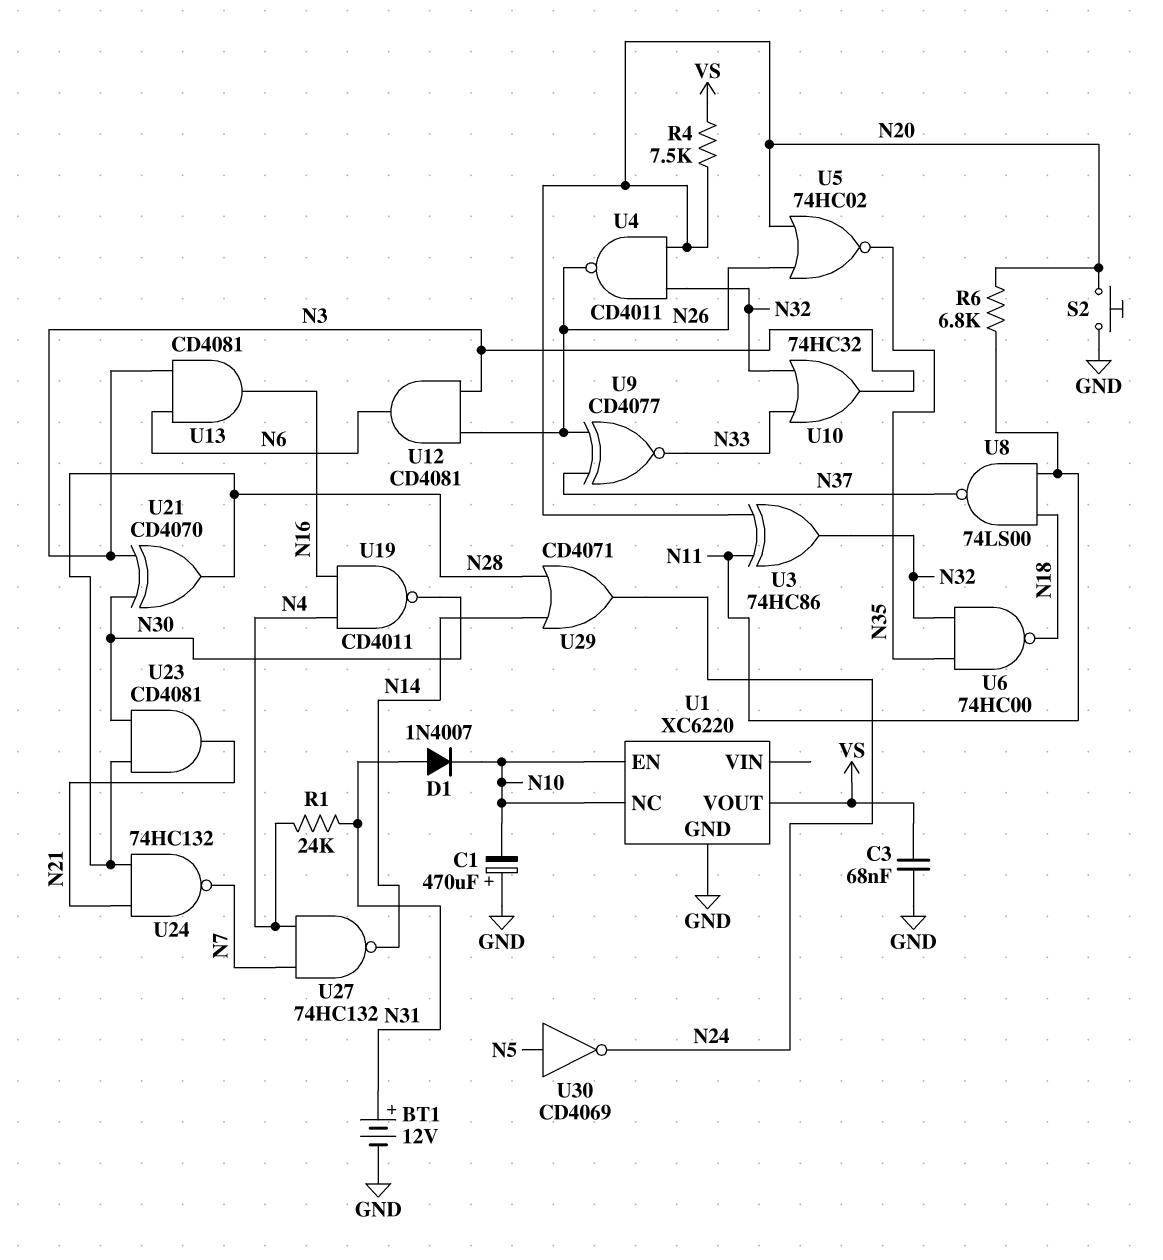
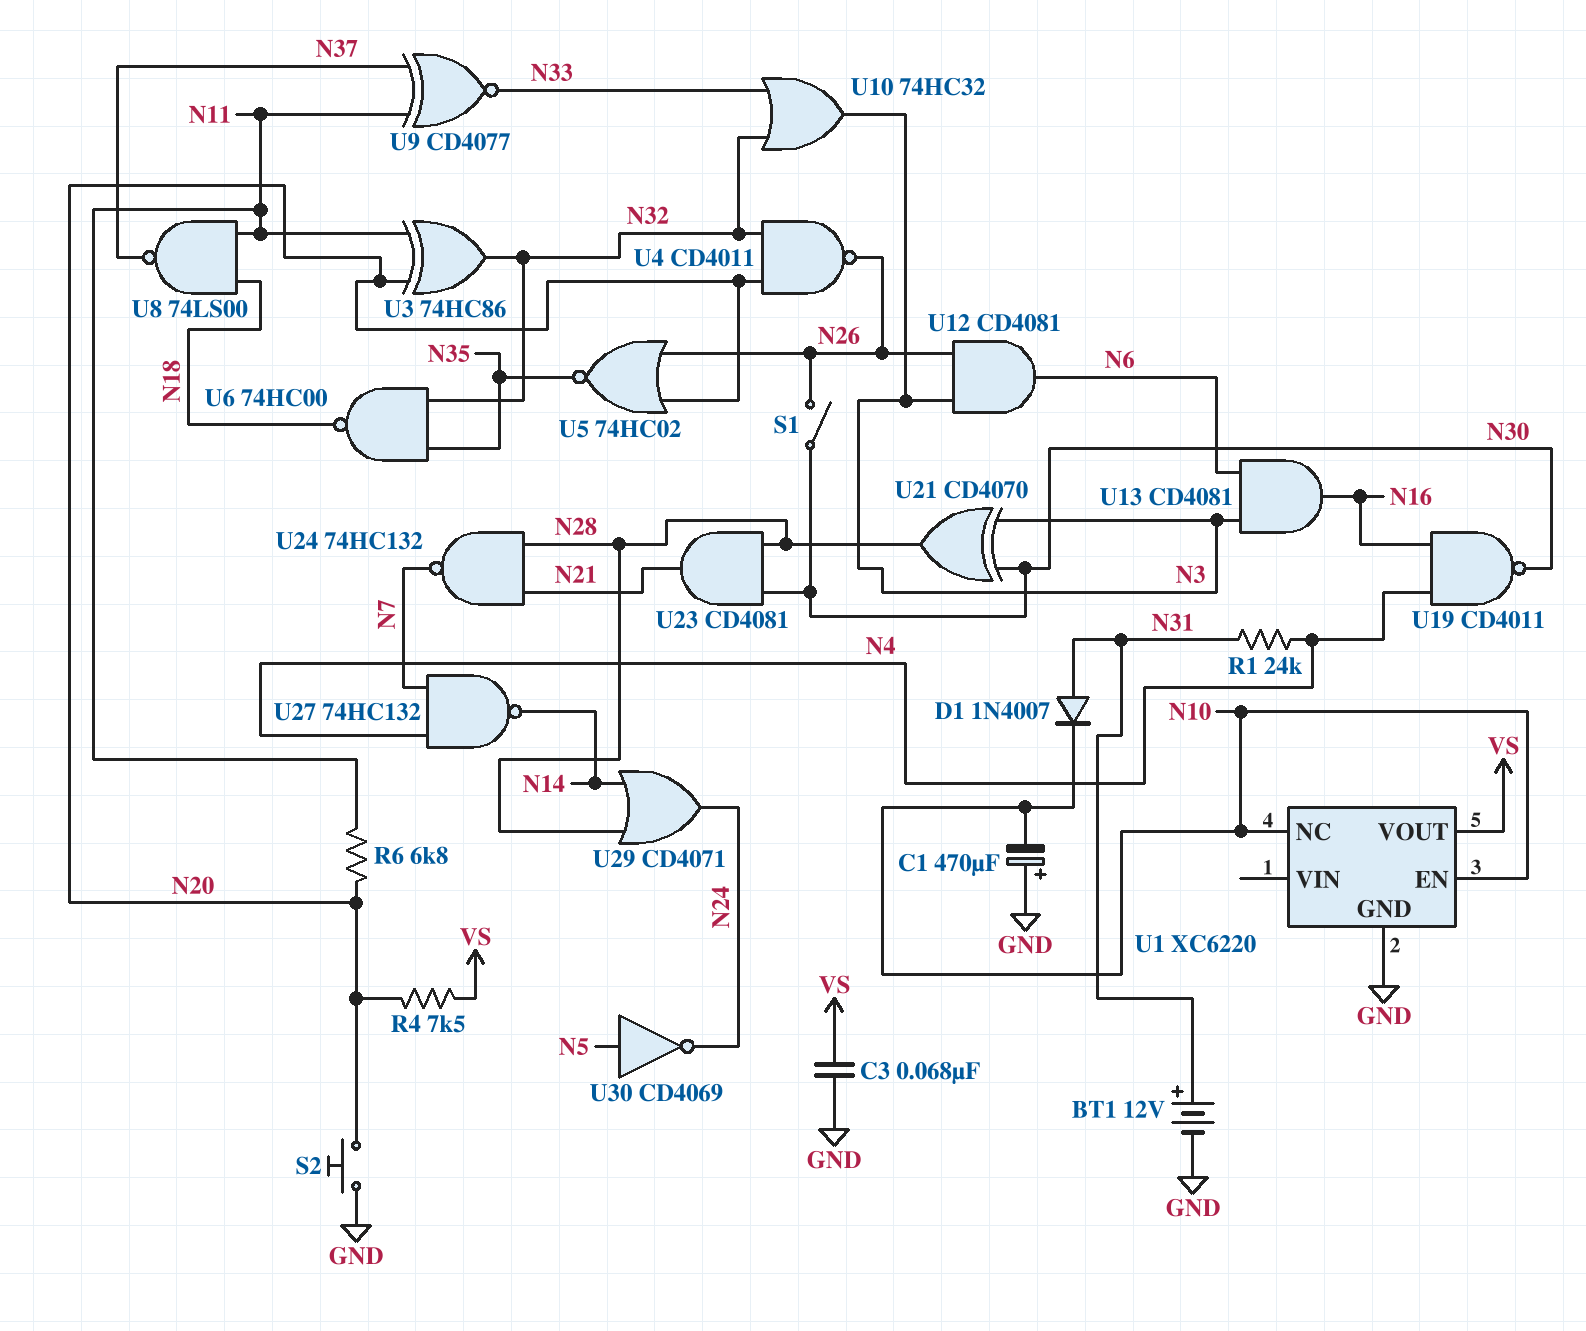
S1: none -> switch (N26, N30)
U9: XNOR CD4077 (in N26, in N37, out N33) -> XNOR CD4077 (in N11, in N37, out N33)

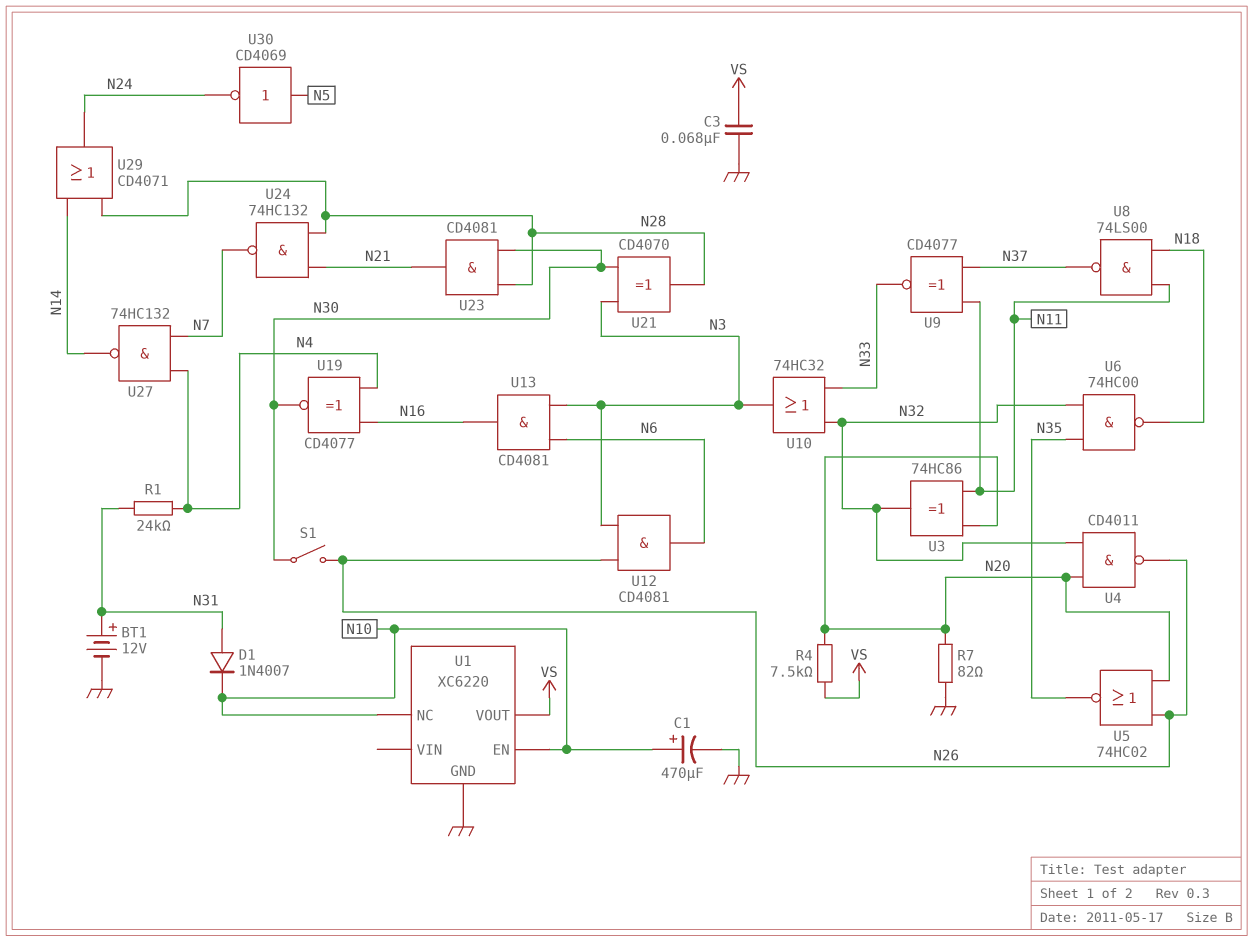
C1: 470uF (plus GND, minus N10) -> 470uF (plus N10, minus GND)
R6: 6.8k (N11, N20) -> none
R7: none -> 82 (GND, N20)
S2: button (GND, N20) -> none
U19: NAND CD4011 (in N4, in N16, out N30) -> XNOR CD4077 (in N4, in N16, out N30)

